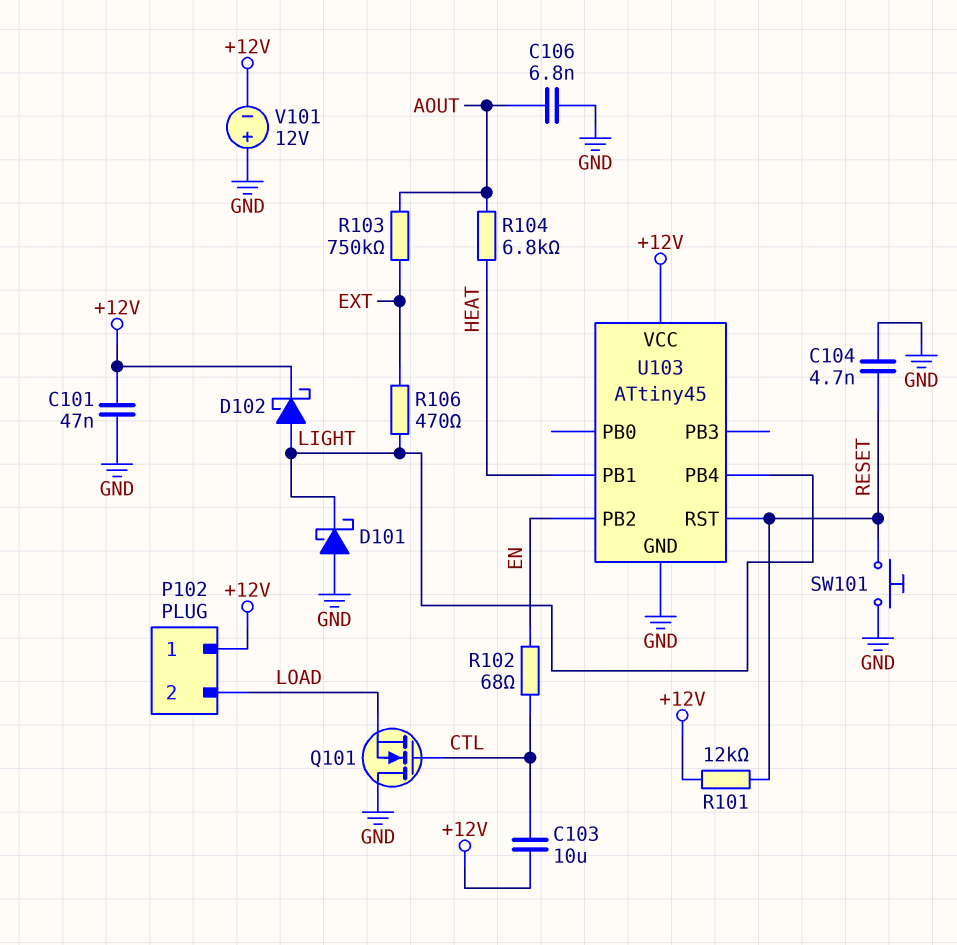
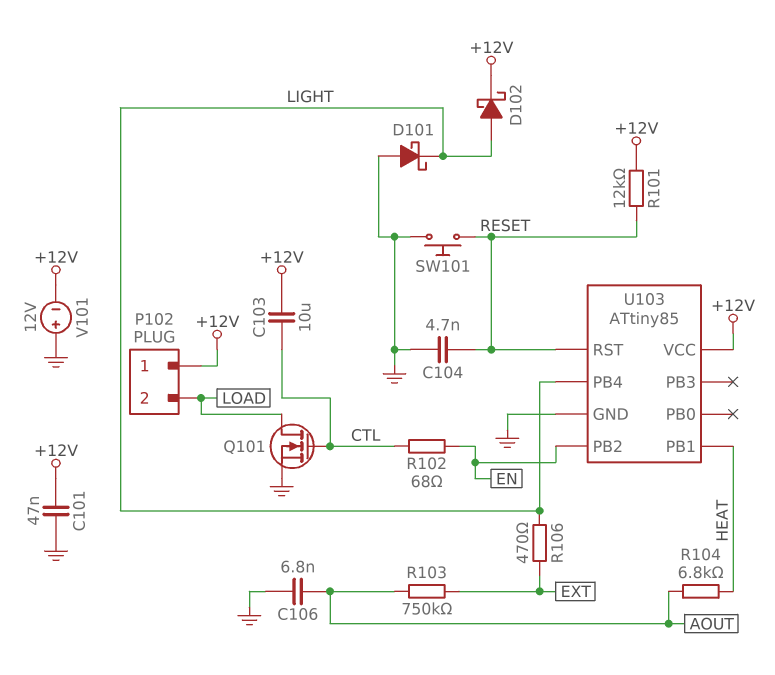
Q101: NMOS (G CTL, D GND, S LOAD) -> NMOS (G CTL, D LOAD, S GND)
U103: ATtiny45 -> ATtiny85

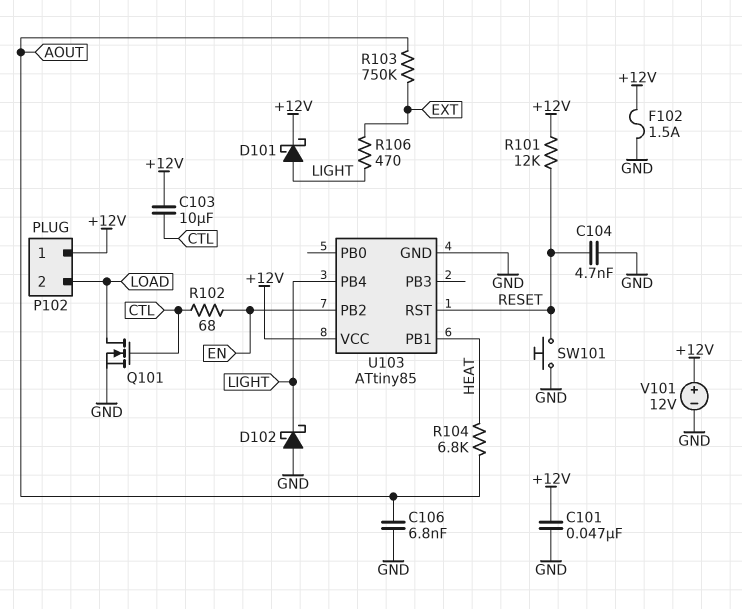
D101: schottky (A GND, K LIGHT) -> schottky (A LIGHT, K +12V)
D102: schottky (A LIGHT, K +12V) -> schottky (A GND, K LIGHT)
F102: none -> 1.5A (+12V, GND)
V101: 12V (plus GND, minus +12V) -> 12V (plus +12V, minus GND)

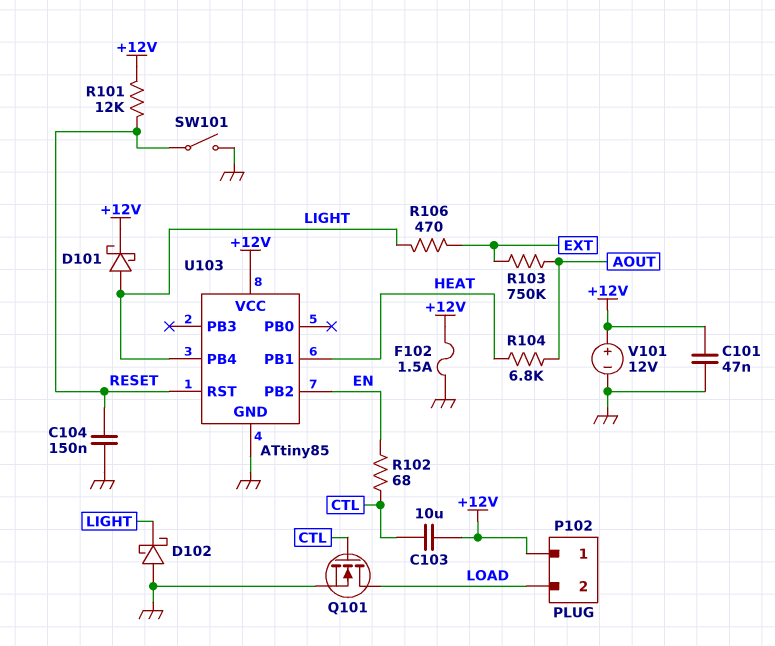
C104: 4.7nF (GND, RESET) -> 150nF (GND, RESET)
C106: 6.8nF (AOUT, GND) -> none
SW101: button (GND, RESET) -> switch (GND, RESET)

